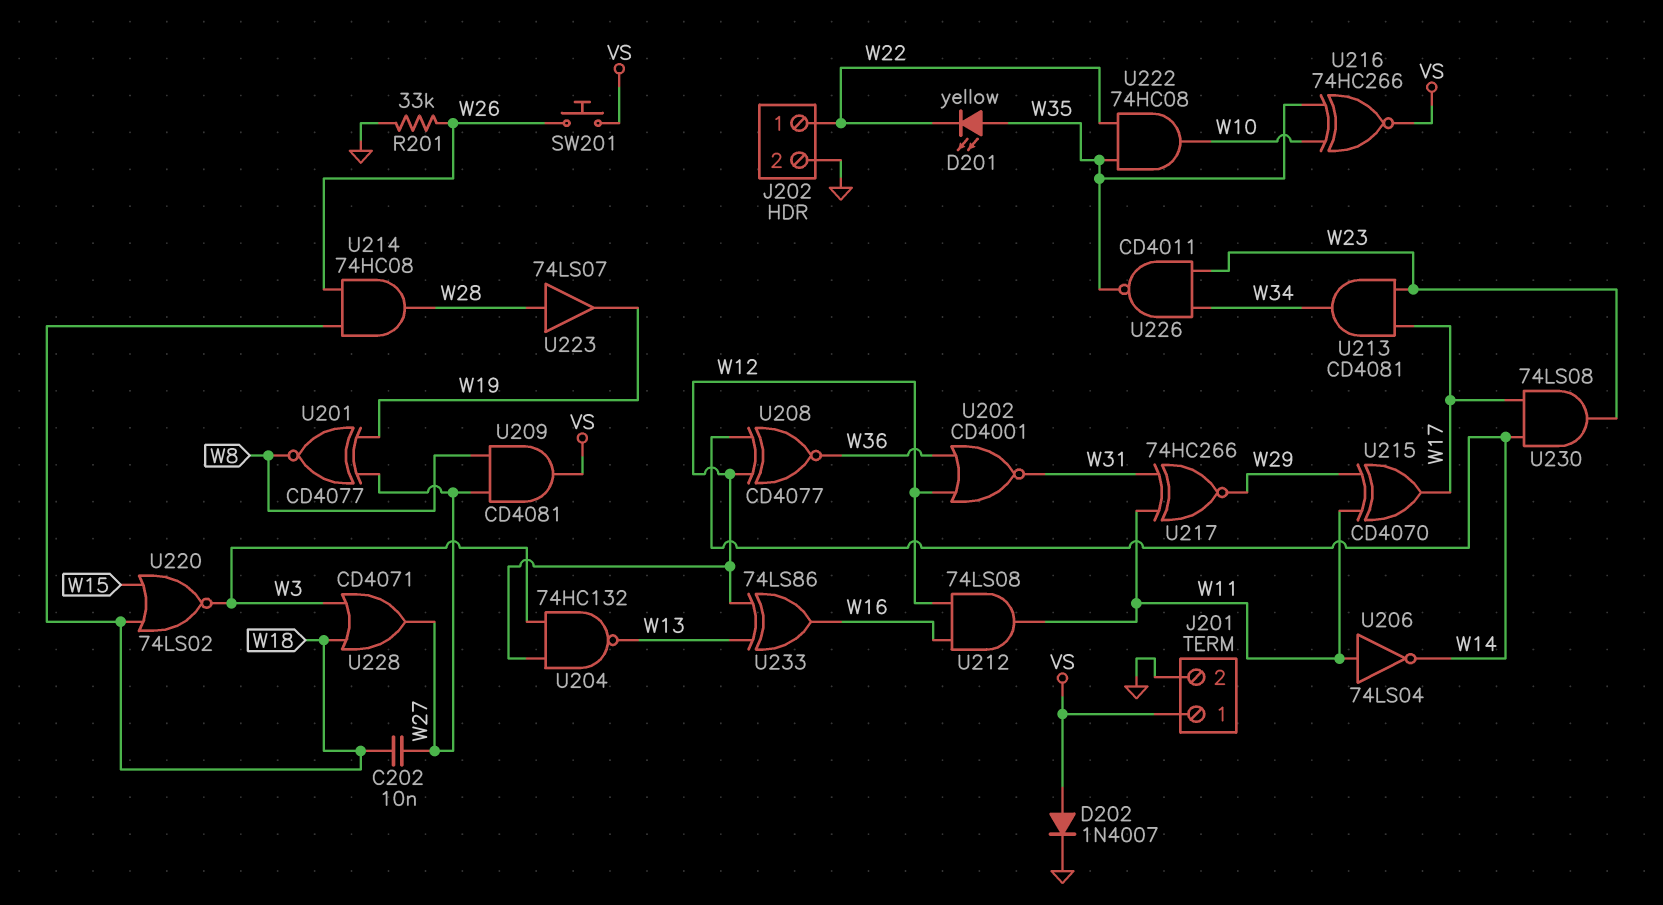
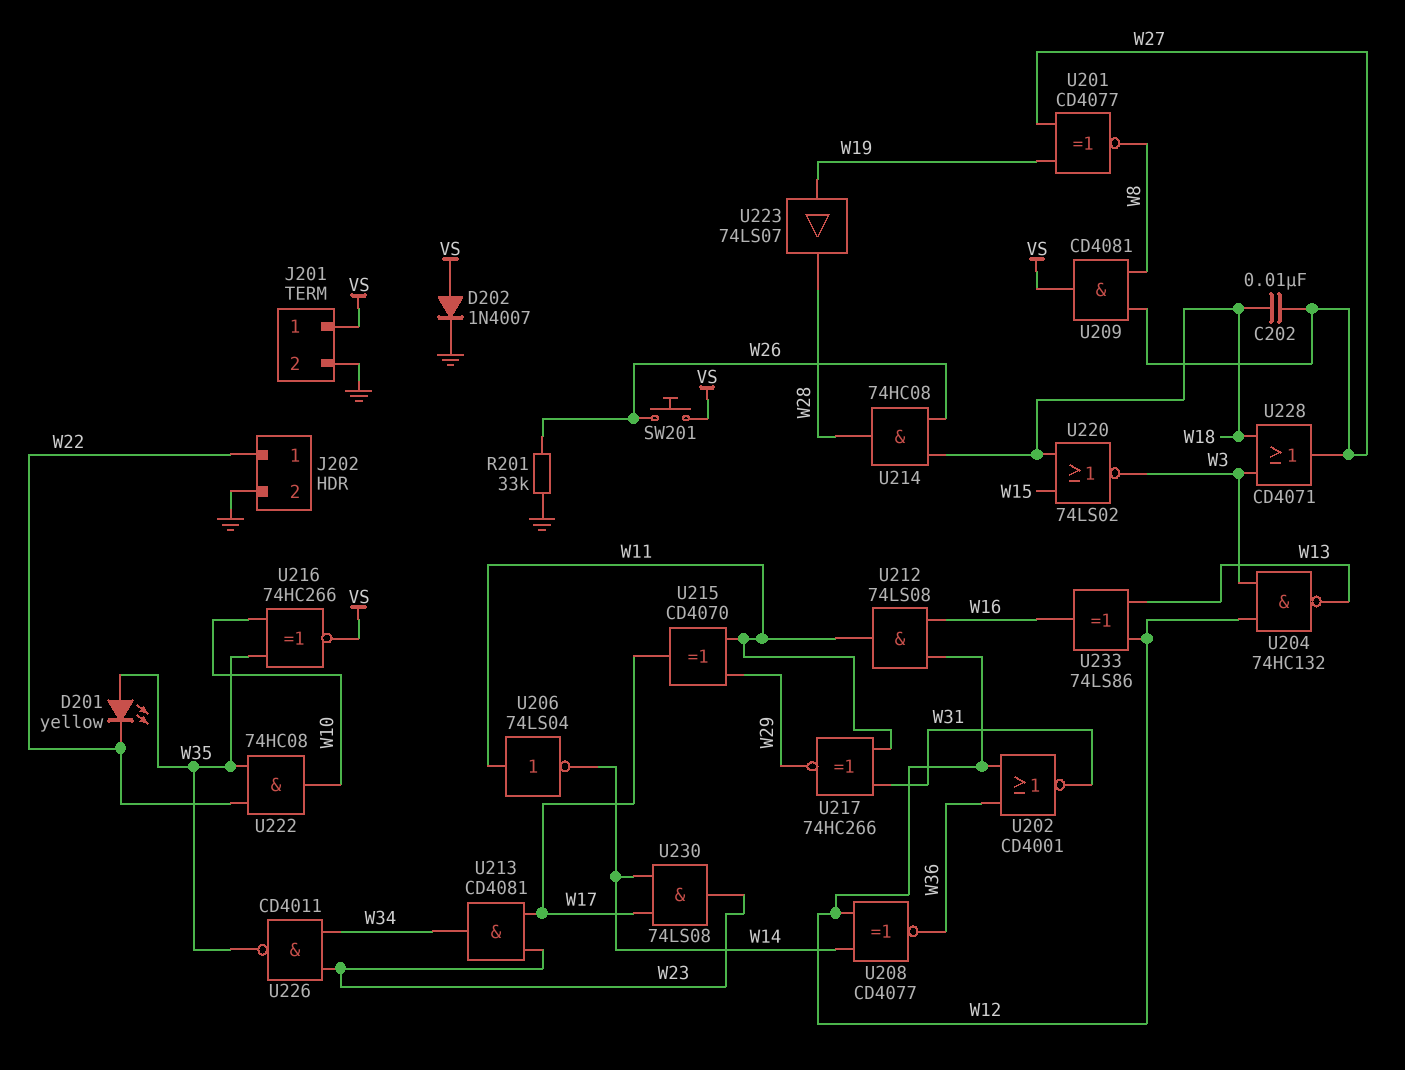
U223: buffer 74LS07 (in W28, out W19) -> buffer 74LS07 (in W19, out W28)

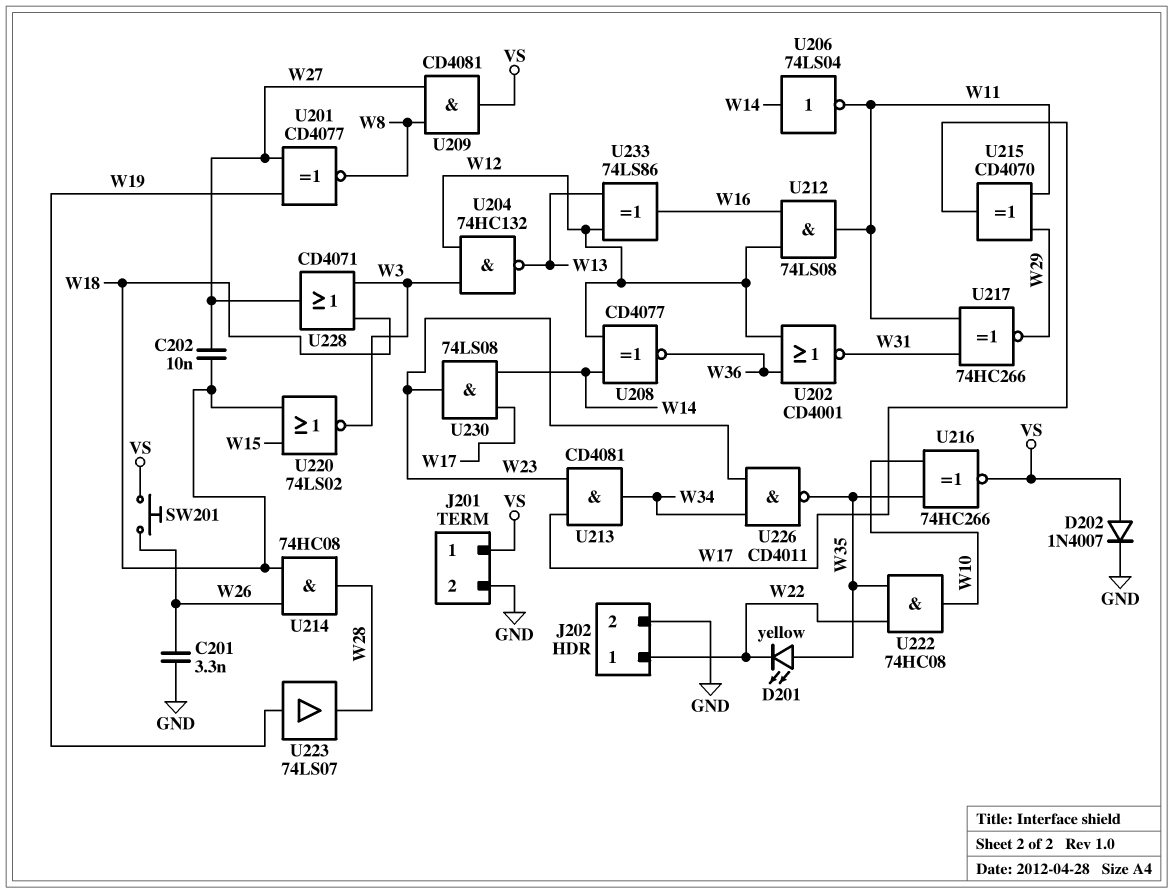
C201: none -> 3.3nF (GND, W26)
R201: 33k (GND, W26) -> none
U206: NOT 74LS04 (in W11, out W14) -> NOT 74LS04 (in W14, out W11)

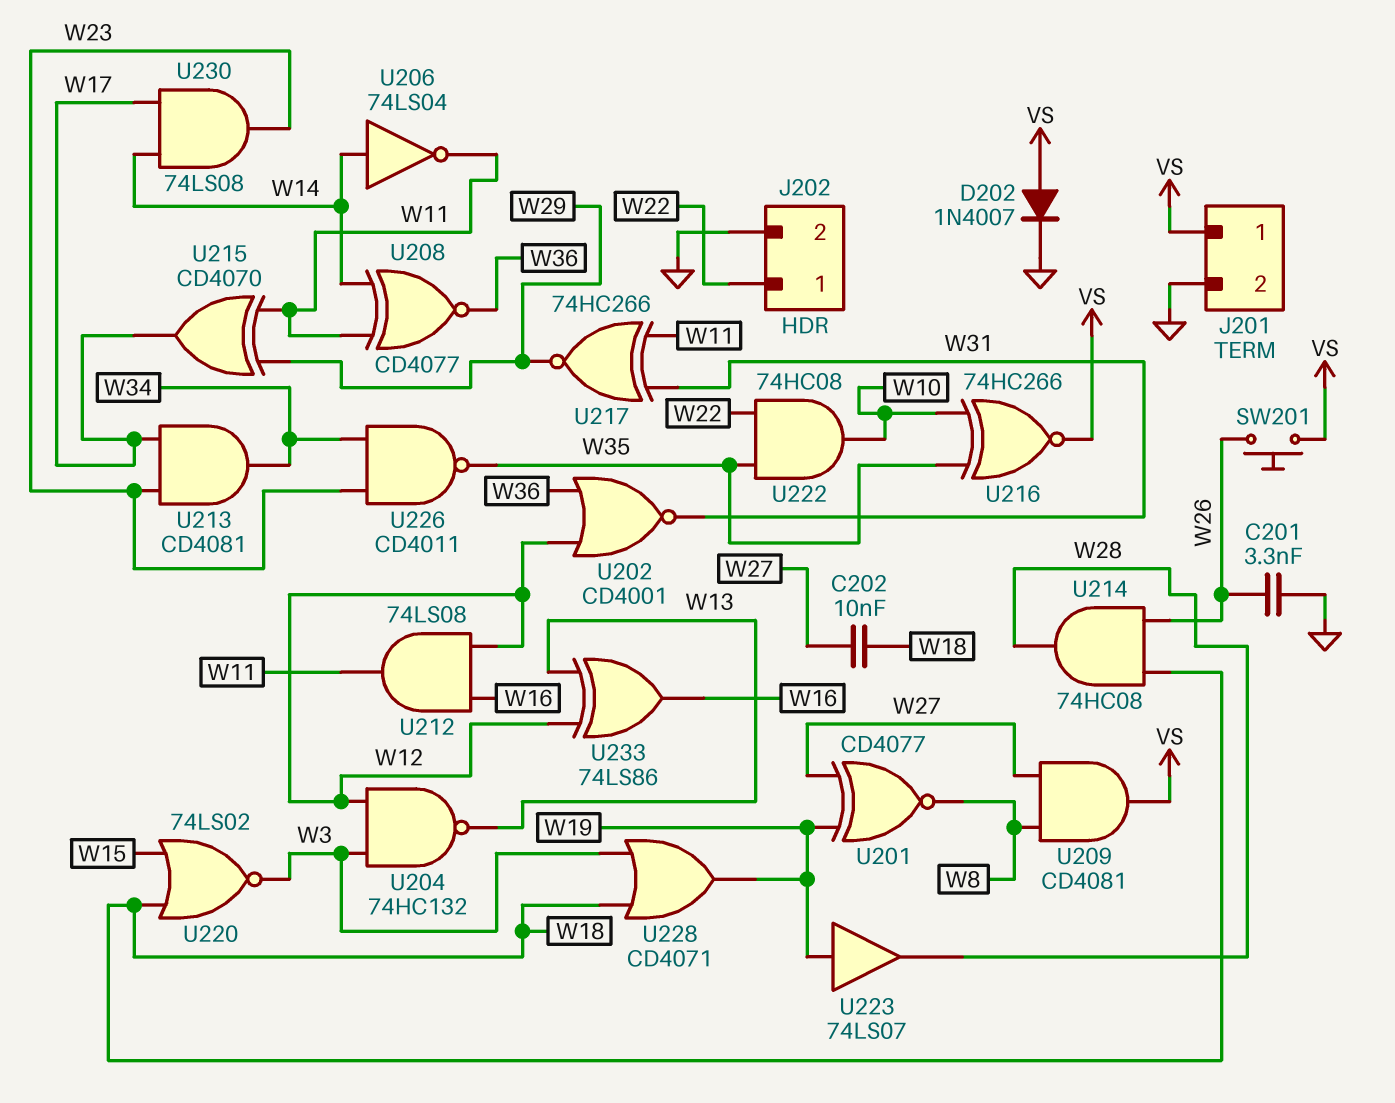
D201: LED yellow (A W35, K W22) -> none
U208: XNOR CD4077 (in W12, in W14, out W36) -> XNOR CD4077 (in W11, in W14, out W36)
U228: OR CD4071 (in W3, in W18, out W27) -> OR CD4071 (in W3, in W18, out W19)

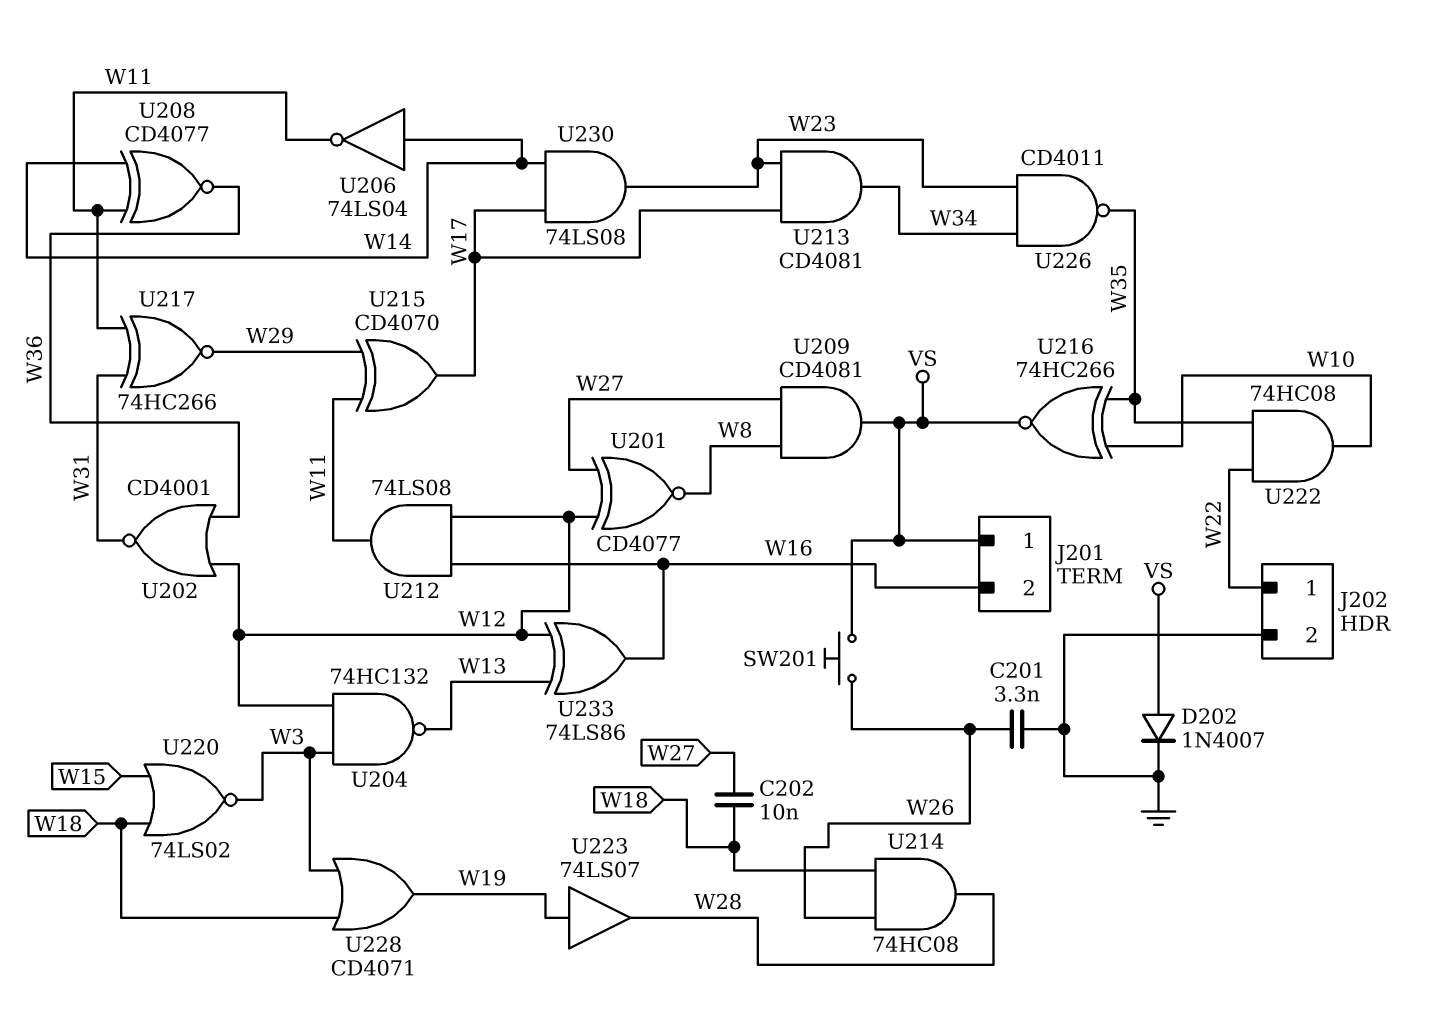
J201 pin 2: GND -> W16
U201: XNOR CD4077 (in W19, in W27, out W8) -> XNOR CD4077 (in W12, in W27, out W8)

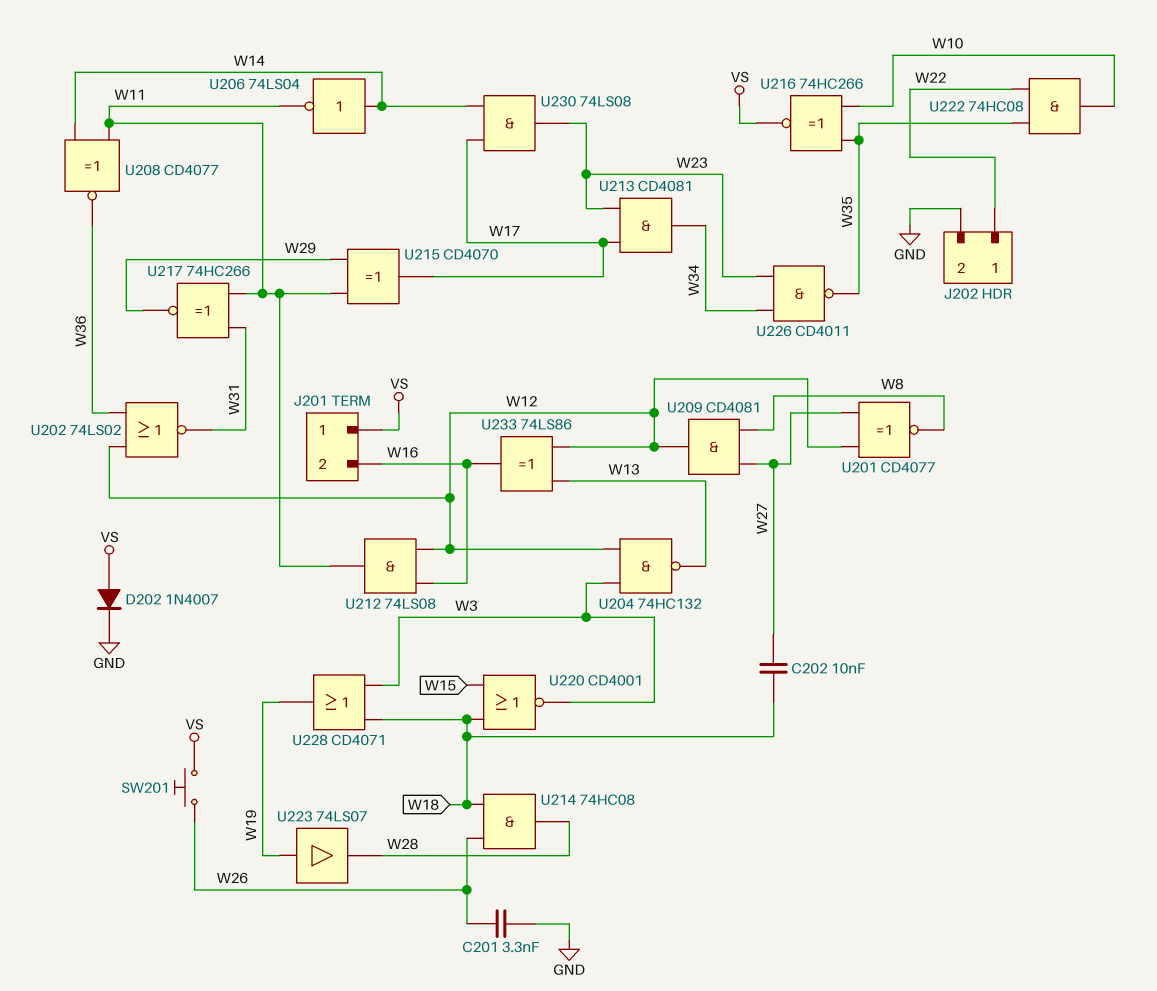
U202: NOR CD4001 (in W12, in W36, out W31) -> NOR 74LS02 (in W12, in W36, out W31)
U209: AND CD4081 (in W8, in W27, out VS) -> AND CD4081 (in W8, in W27, out W12)
U220: NOR 74LS02 (in W15, in W18, out W3) -> NOR CD4001 (in W15, in W18, out W3)

